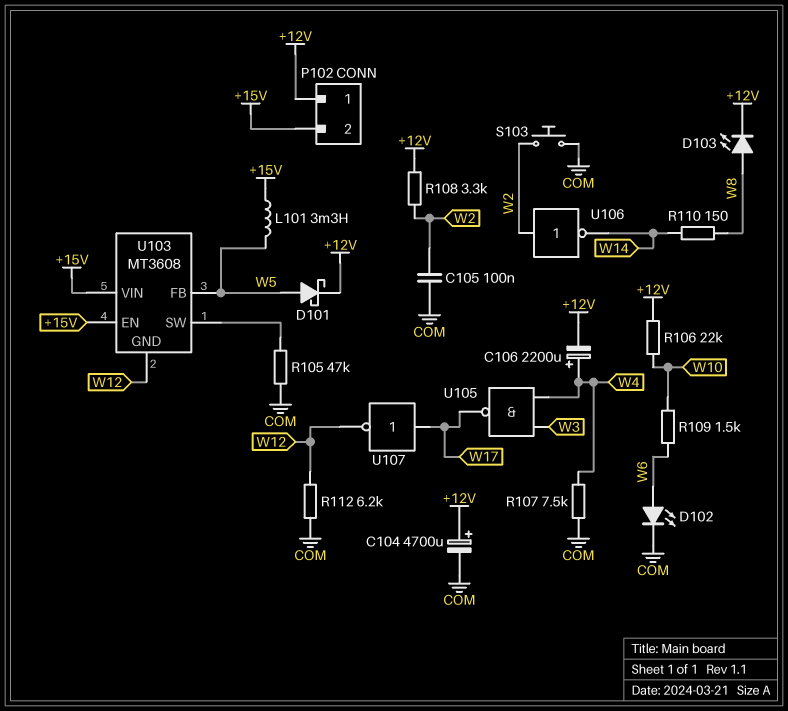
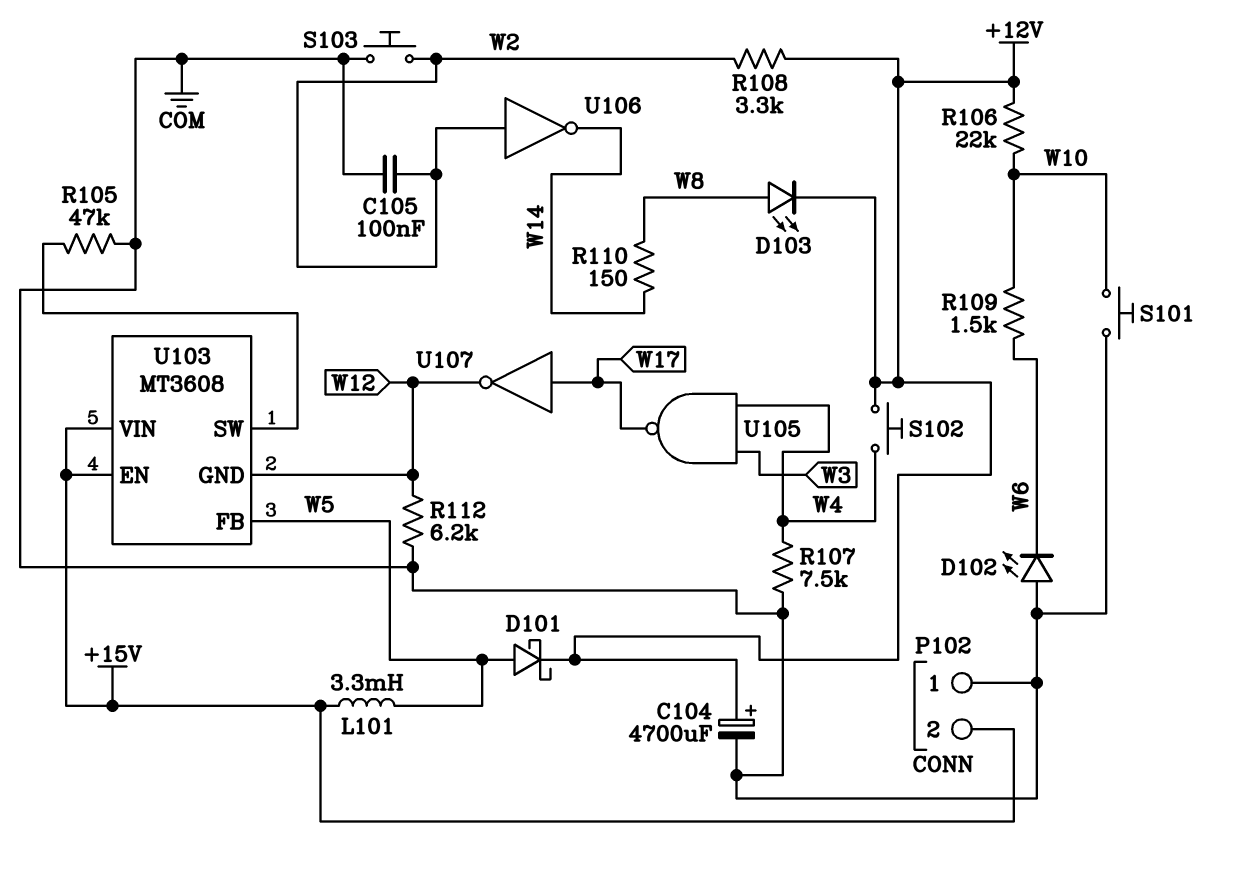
C106: 2200uF (plus W4, minus +12V) -> none
D102: LED (A W6, K COM) -> LED (A COM, K W6)
P102 pin 1: +12V -> COM
S101: none -> button (COM, W10)
S102: none -> button (+12V, W4)

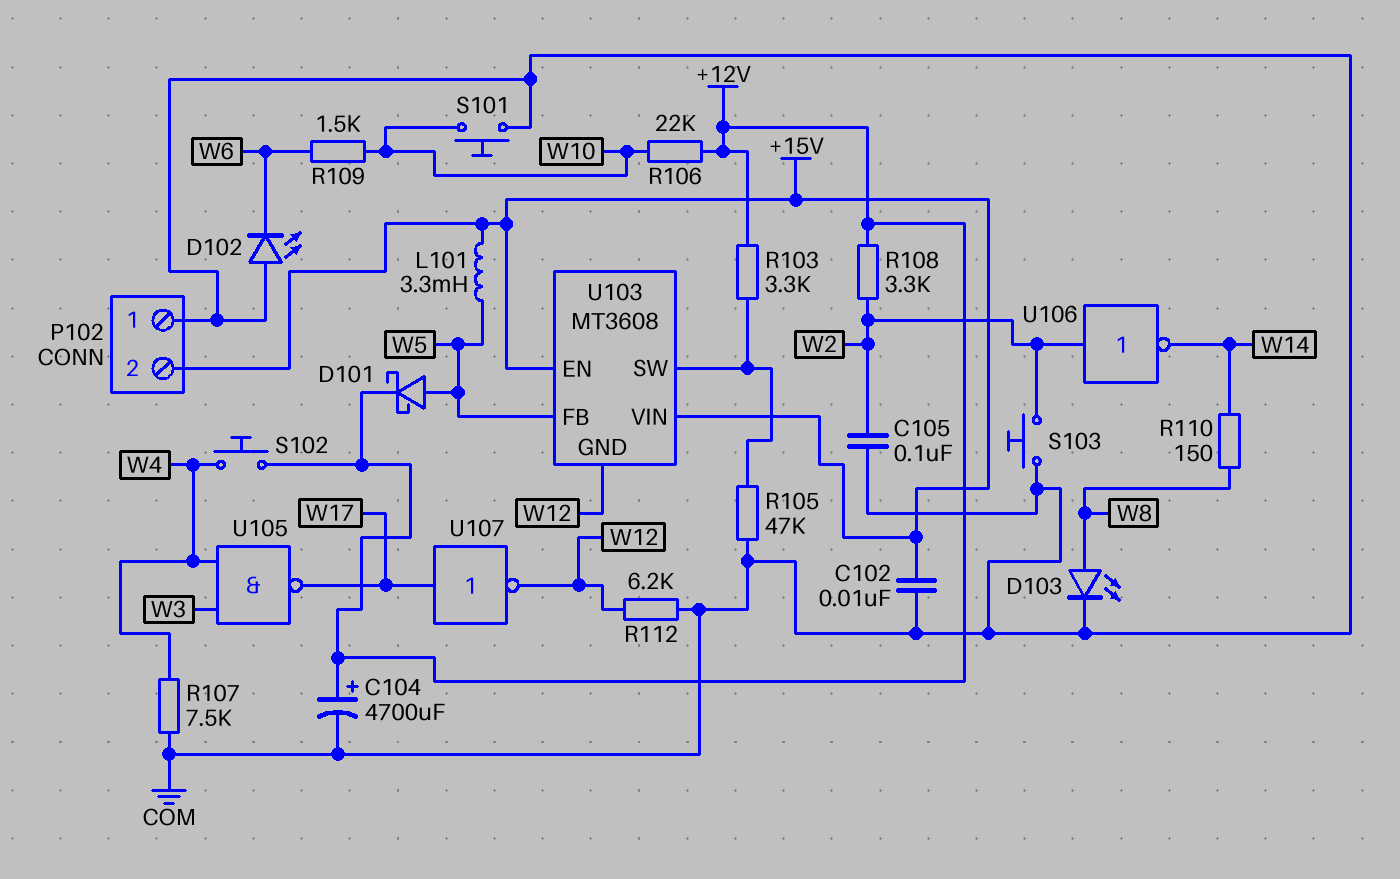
C102: none -> 10nF (+15V, COM)
D103: LED (A W8, K +12V) -> LED (A W8, K COM)
R103: none -> 3.3k (+12V, U103/SW)

